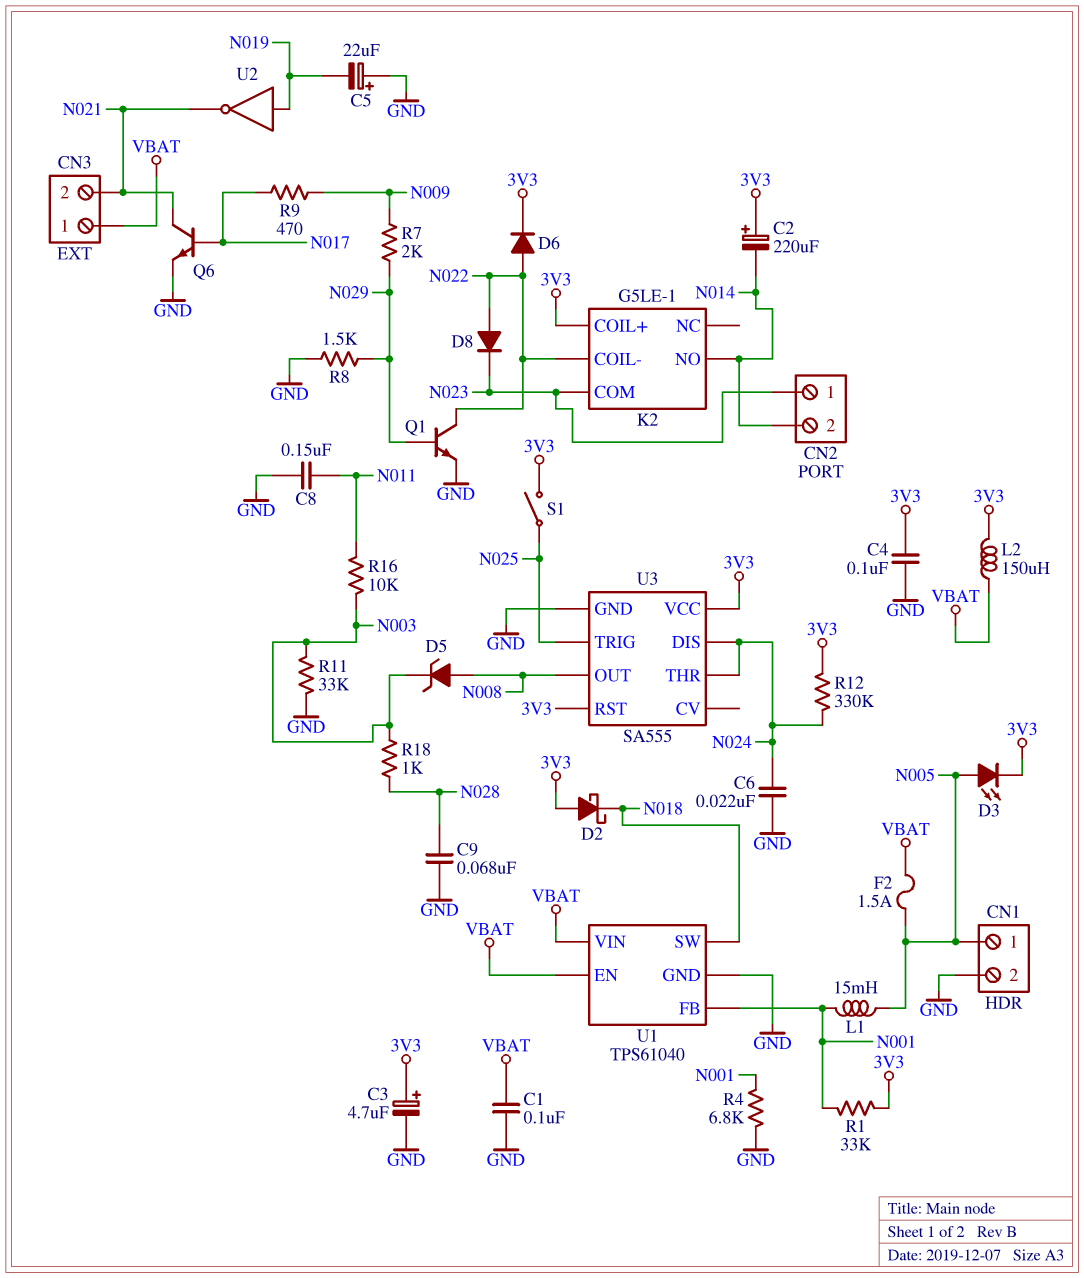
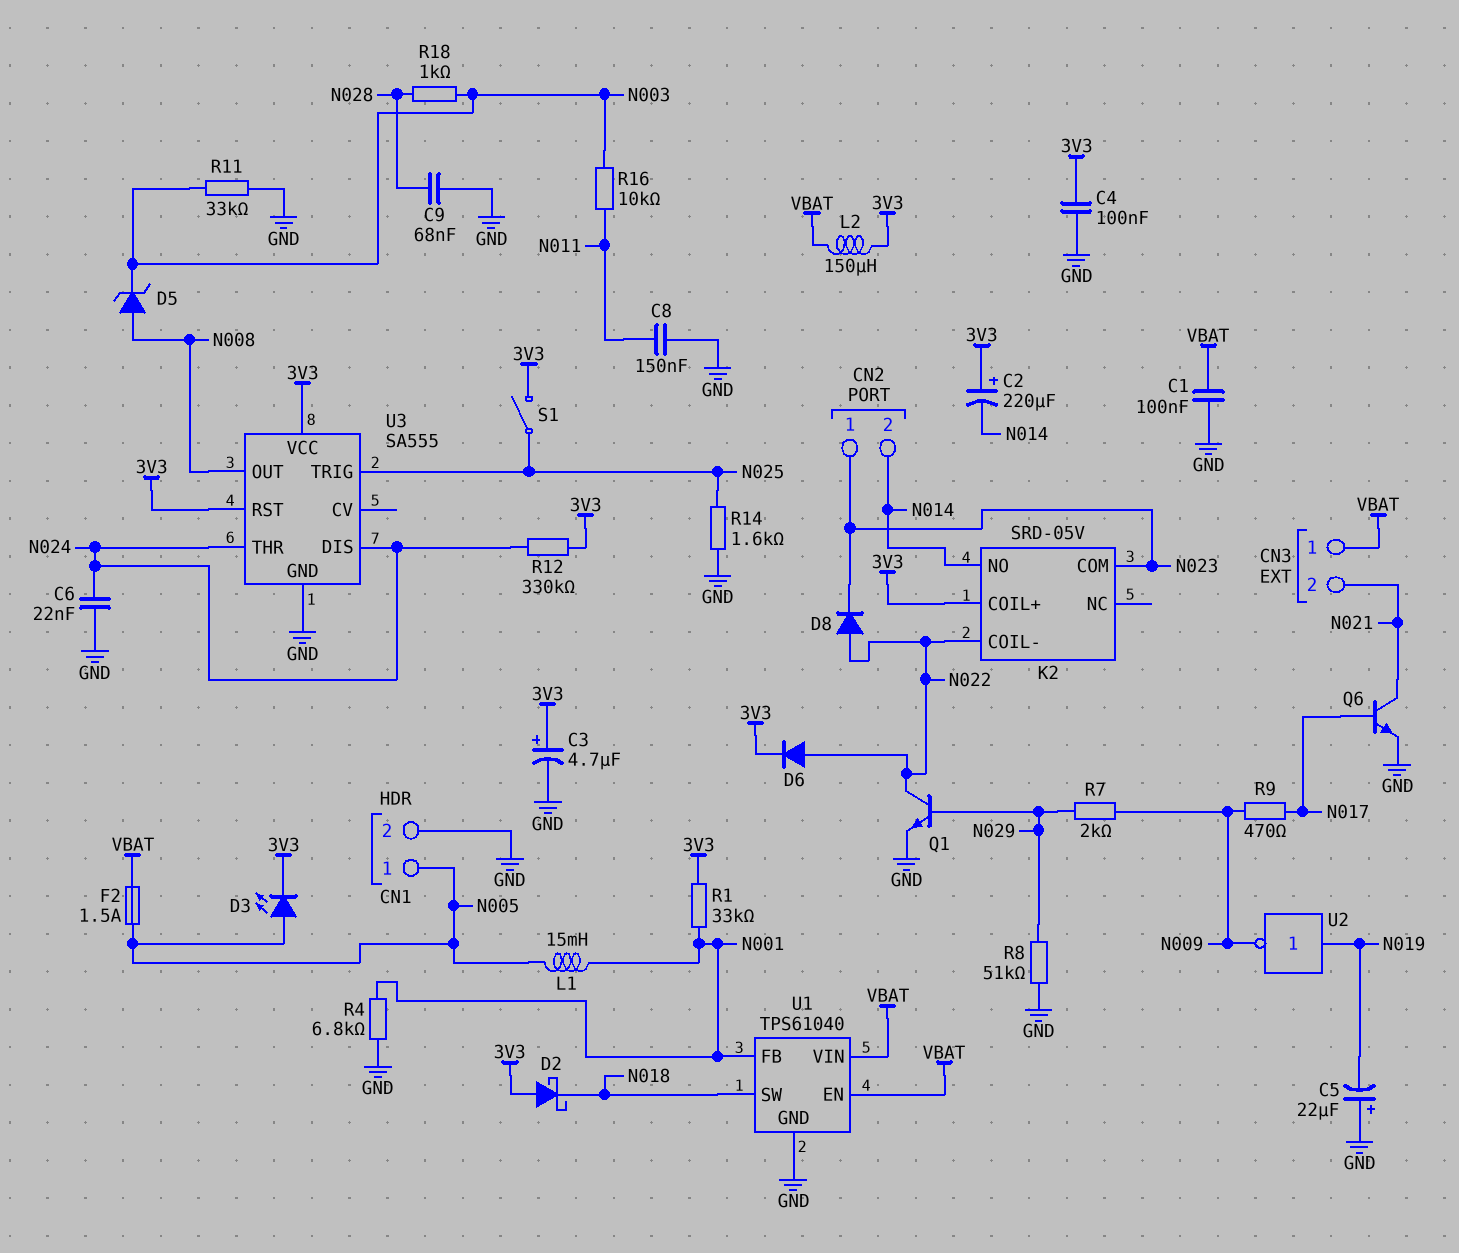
K2: G5LE-1 -> SRD-05V
R8: 1.5k (GND, N029) -> 51k (GND, N029)
R14: none -> 1.6k (GND, N025)
U2: NOT (in N019, out N021) -> NOT (in N019, out N009)

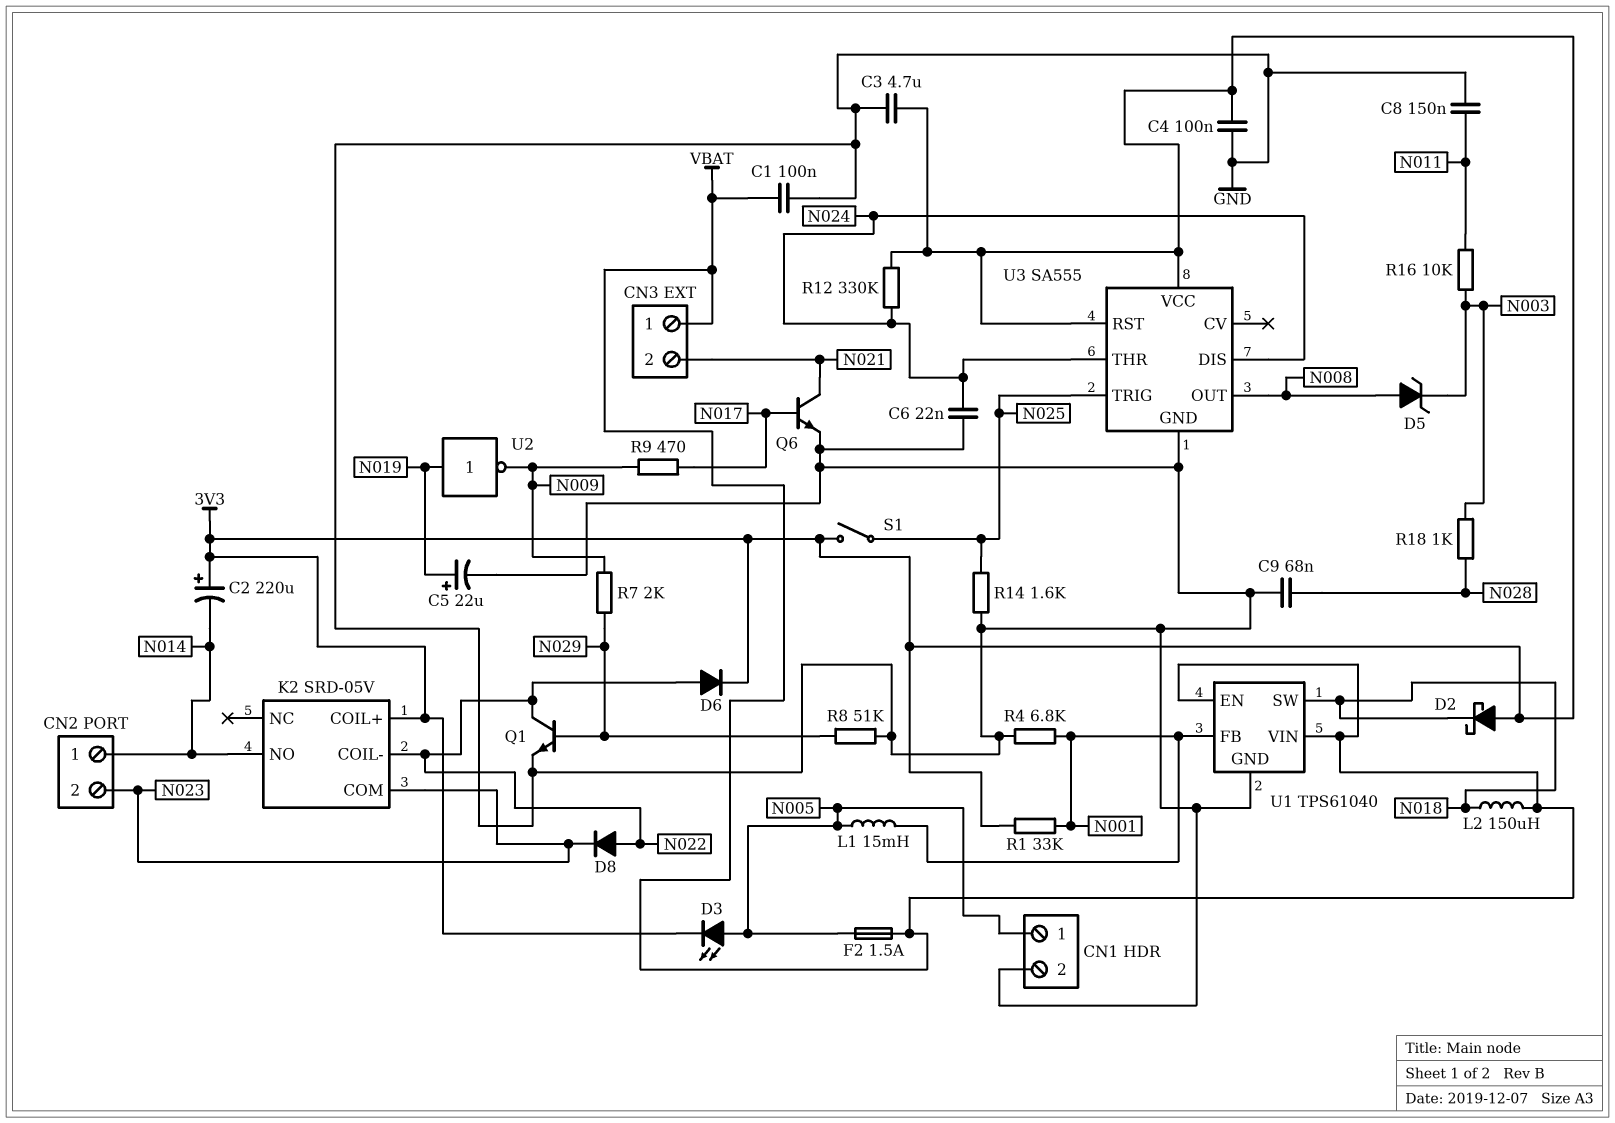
C3: 4.7uF (plus 3V3, minus GND) -> 4.7uF (3V3, GND)
C5: 22uF (plus GND, minus N019) -> 22uF (plus N019, minus GND)
CN2 pin 1: N023 -> N014
CN2 pin 2: N014 -> N023
L2: 150uH (3V3, VBAT) -> 150uH (N018, VBAT)
R11: 33k (GND, N003) -> none

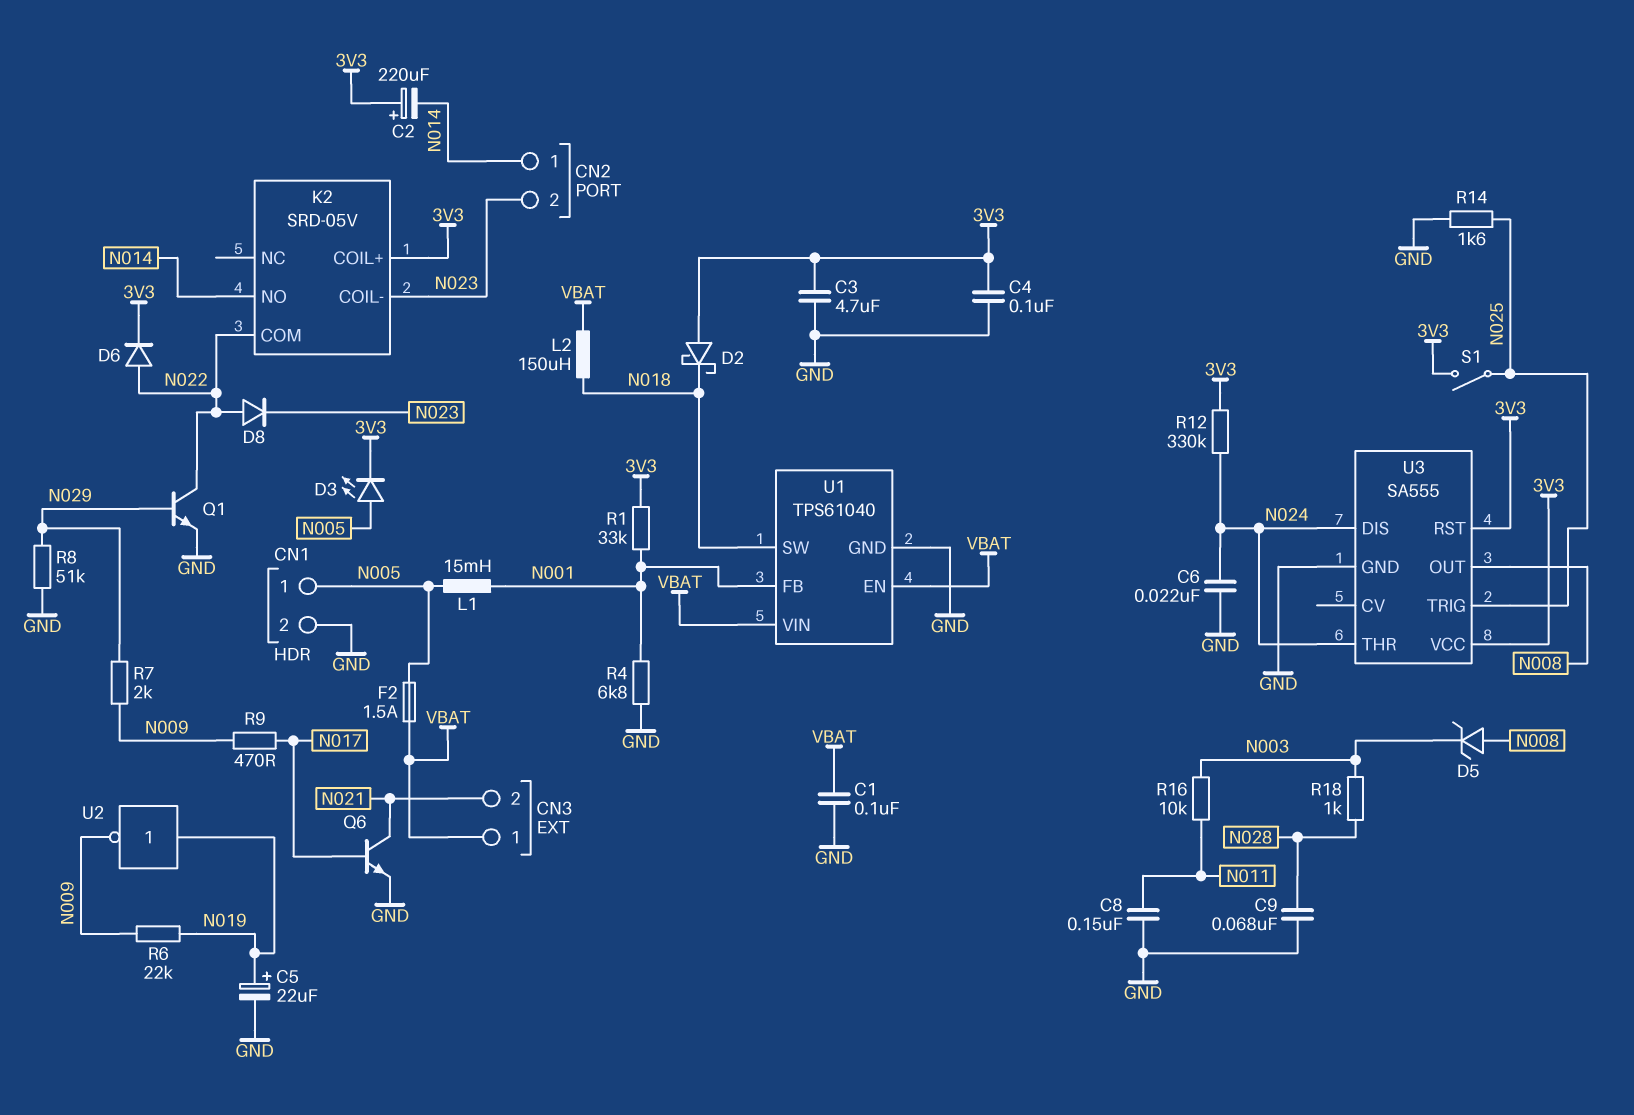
K2 pin COIL-: N022 -> N023
K2 pin COM: N023 -> N022
R6: none -> 22k (N009, N019)

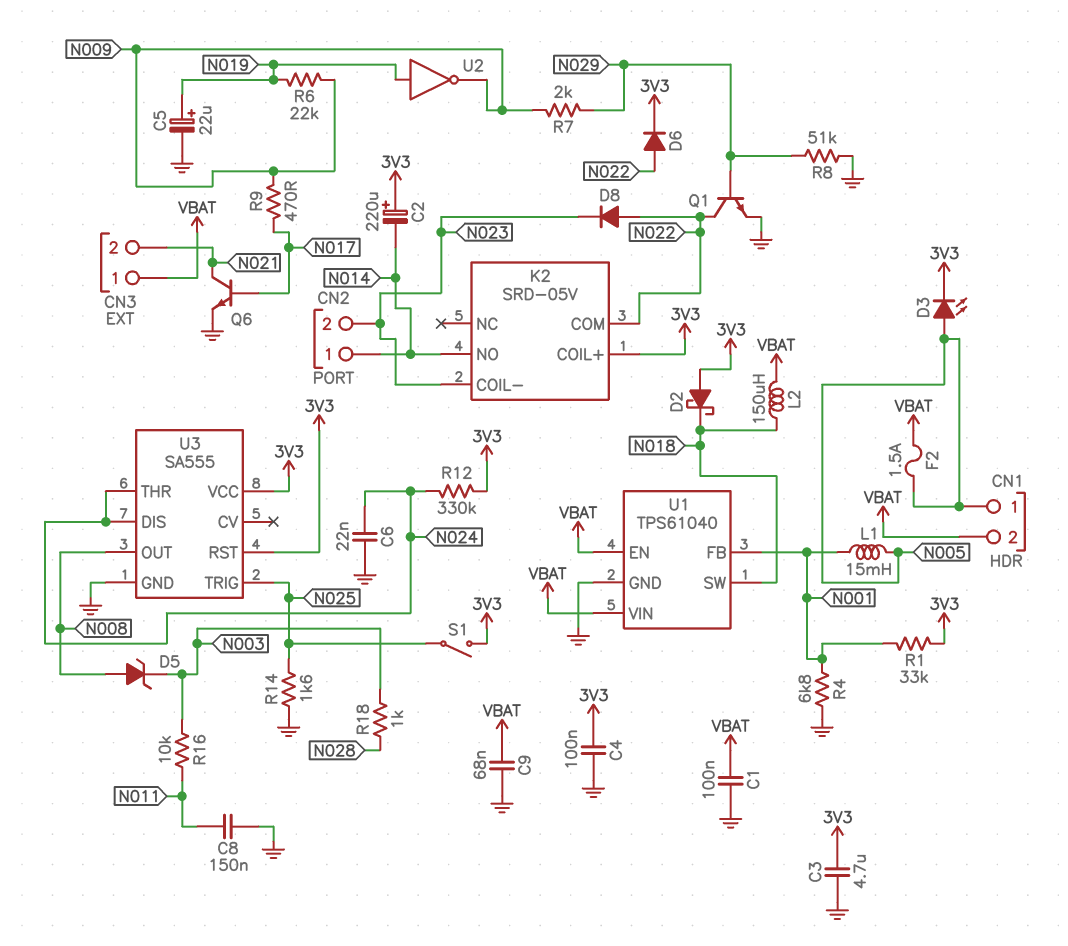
C9: 68nF (GND, N028) -> 68nF (GND, VBAT)
CN1 pin 2: GND -> VBAT

